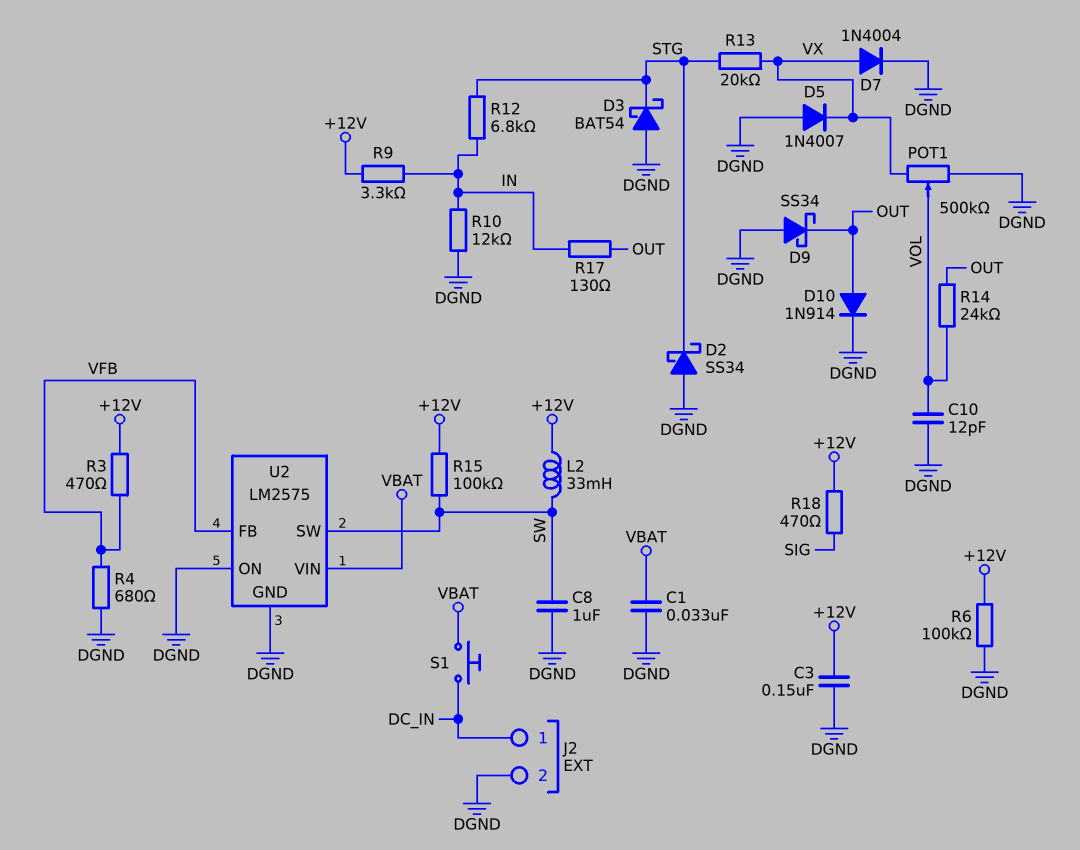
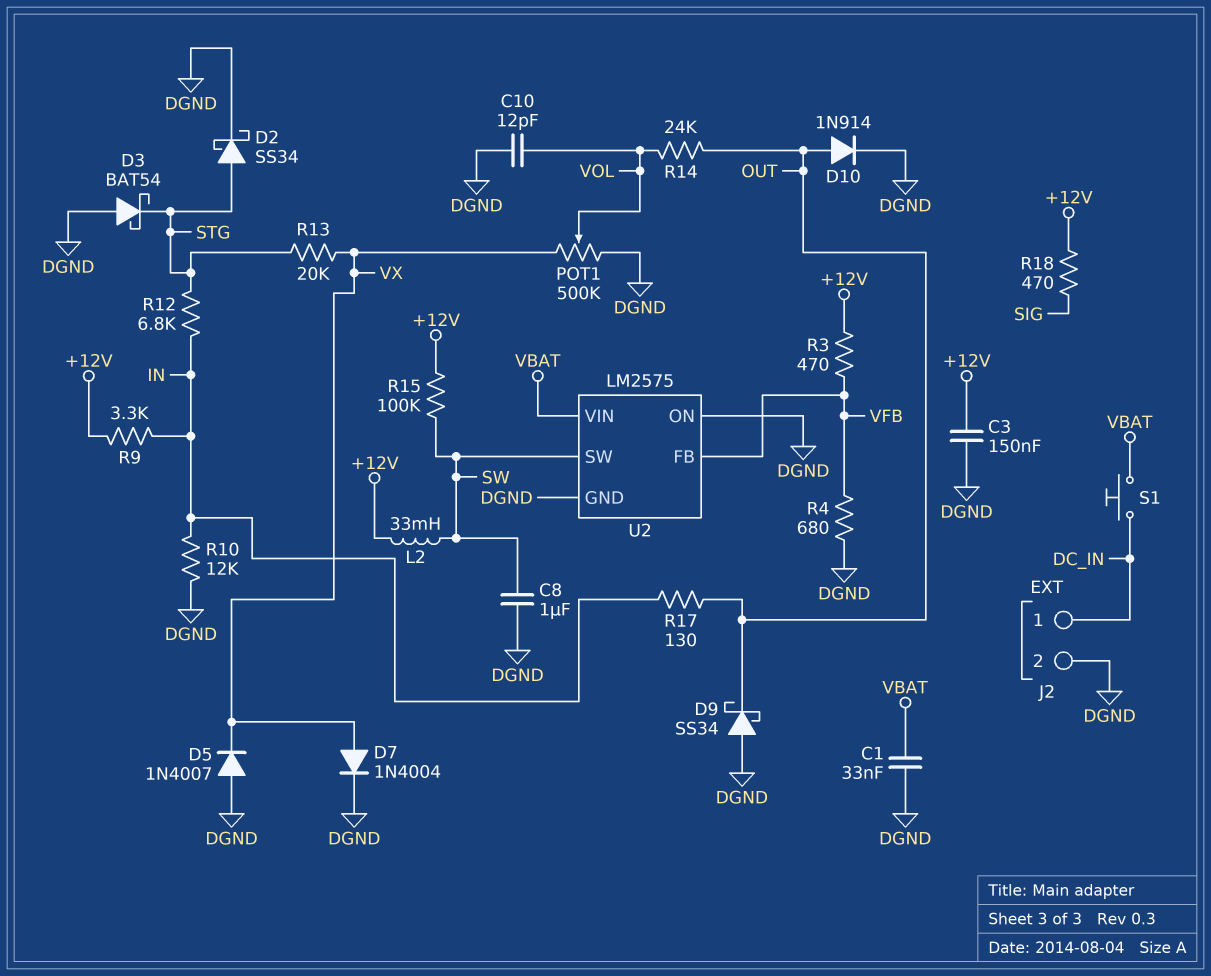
D2: schottky SS34 (A DGND, K STG) -> schottky SS34 (A STG, K DGND)
R6: 100k (+12V, DGND) -> none

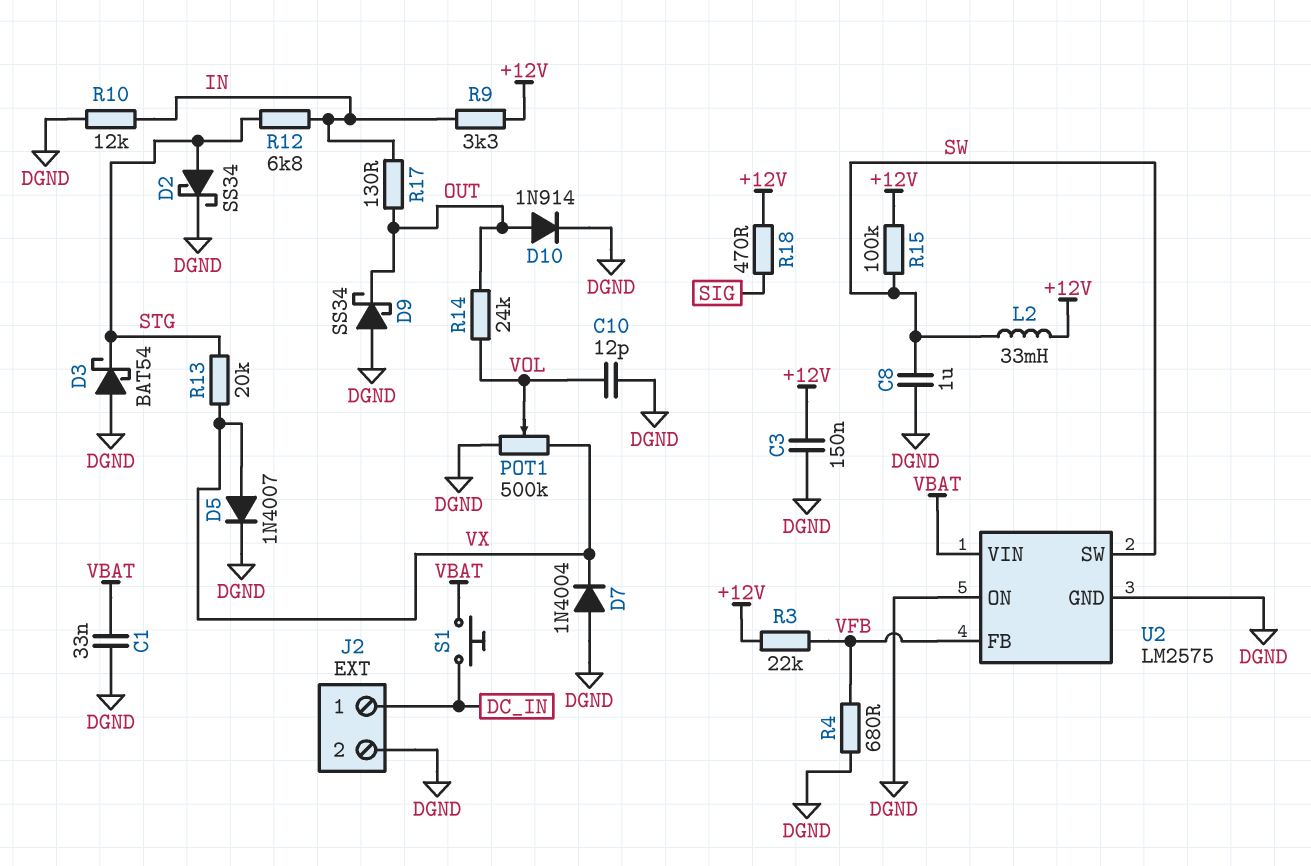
D5: diode 1N4007 (A DGND, K VX) -> diode 1N4007 (A VX, K DGND)
D7: diode 1N4004 (A VX, K DGND) -> diode 1N4004 (A DGND, K VX)
R3: 470 (+12V, VFB) -> 22k (+12V, VFB)

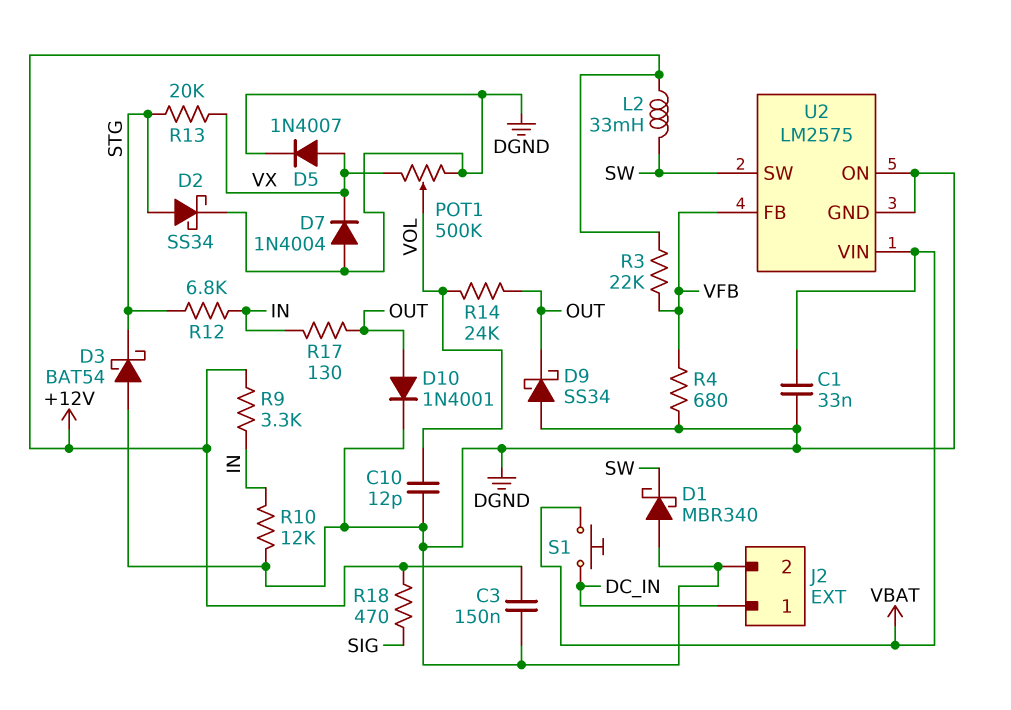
C8: 1uF (DGND, SW) -> none
D1: none -> schottky MBR340 (A DGND, K SW)
D10: diode 1N914 (A OUT, K DGND) -> diode 1N4001 (A OUT, K DGND)
R15: 100k (+12V, SW) -> none

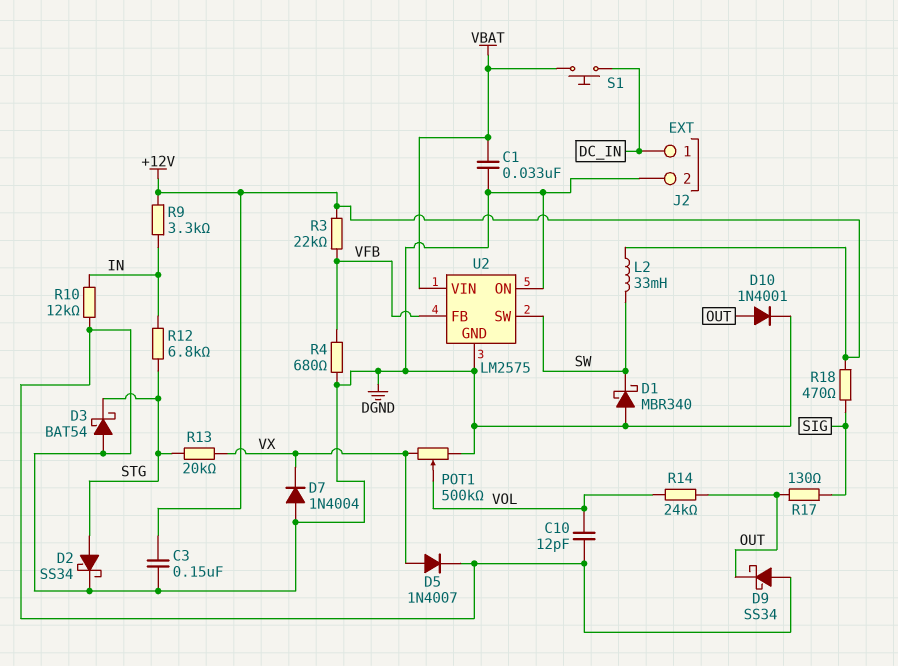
R17: 130 (IN, OUT) -> 130 (OUT, SIG)

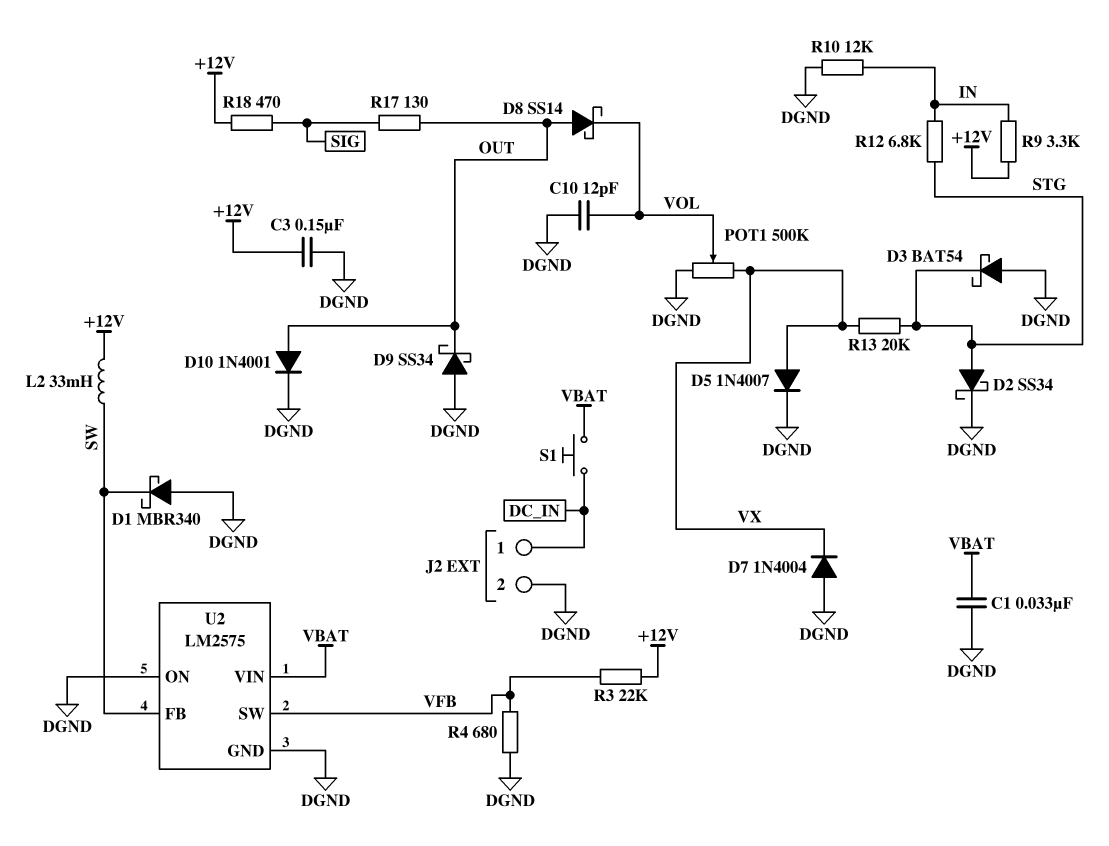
D8: none -> schottky SS14 (A OUT, K VOL)
R14: 24k (OUT, VOL) -> none
U2 pin FB: VFB -> SW
U2 pin SW: SW -> VFB

